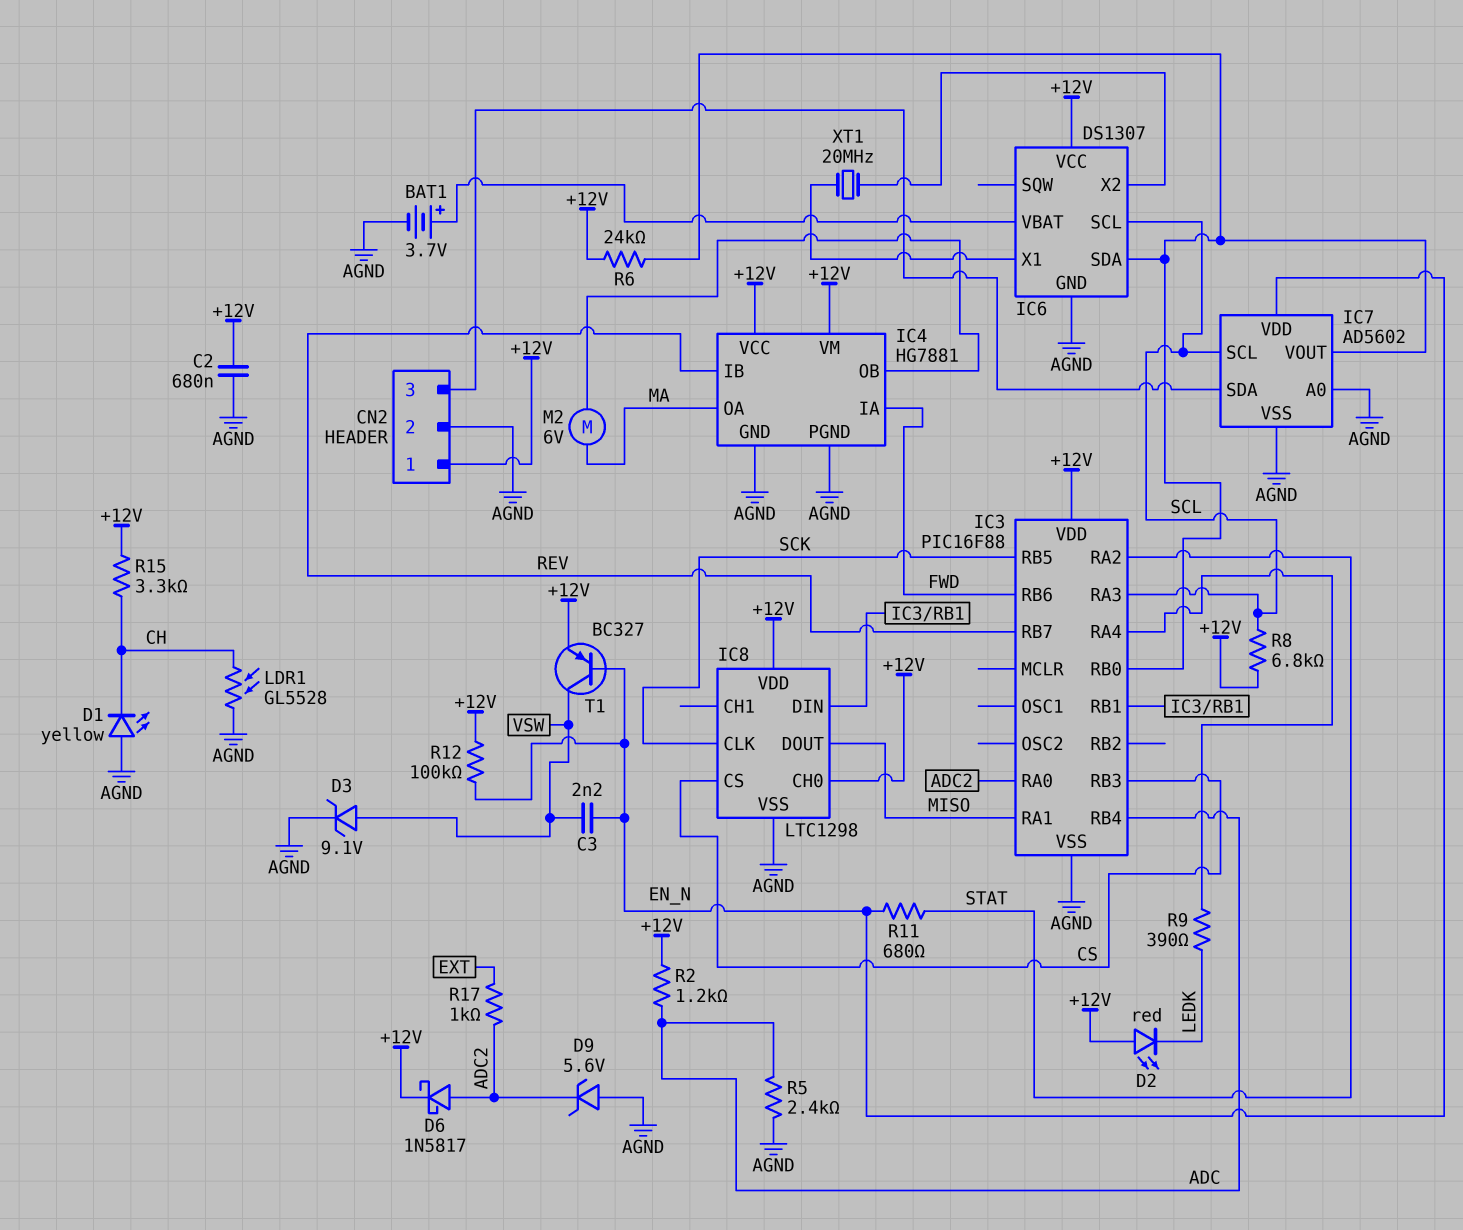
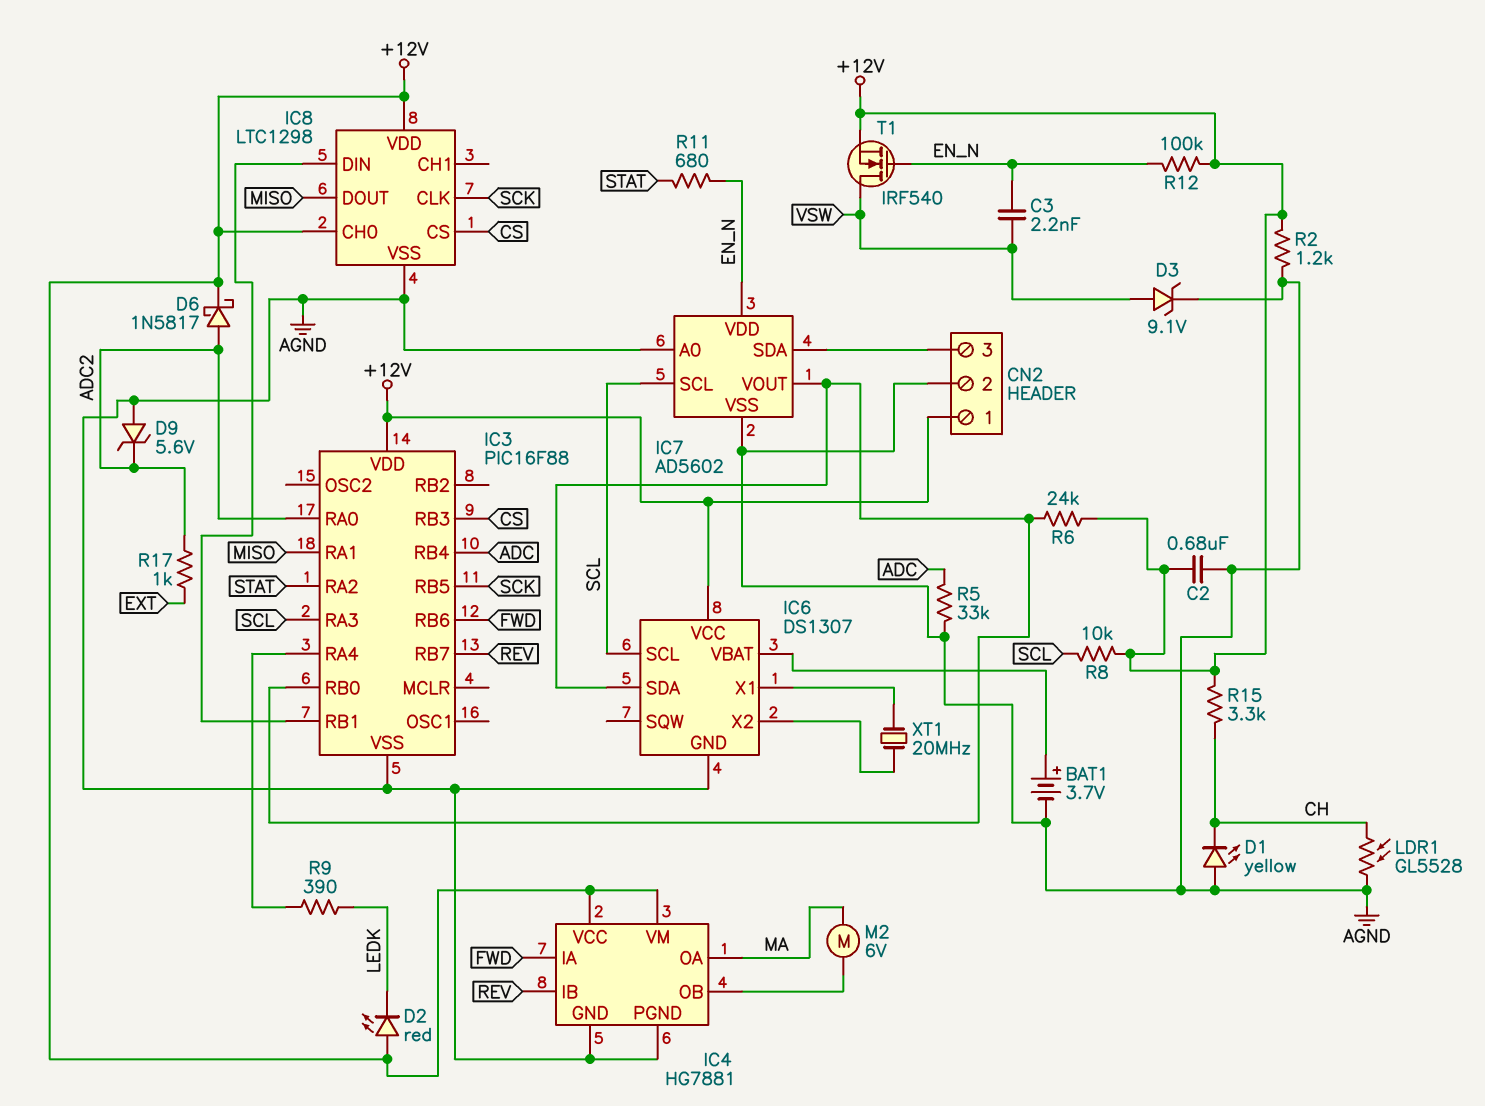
R2: 1.2k (+12V, ADC) -> 1.2k (+12V, AGND)
R5: 2.4k (ADC, AGND) -> 33k (ADC, AGND)
R8: 6.8k (+12V, SCL) -> 10k (+12V, SCL)
T1: PNP BC327 (B EN_N, C VSW, E +12V) -> NMOS IRF540 (G EN_N, D VSW, S +12V)

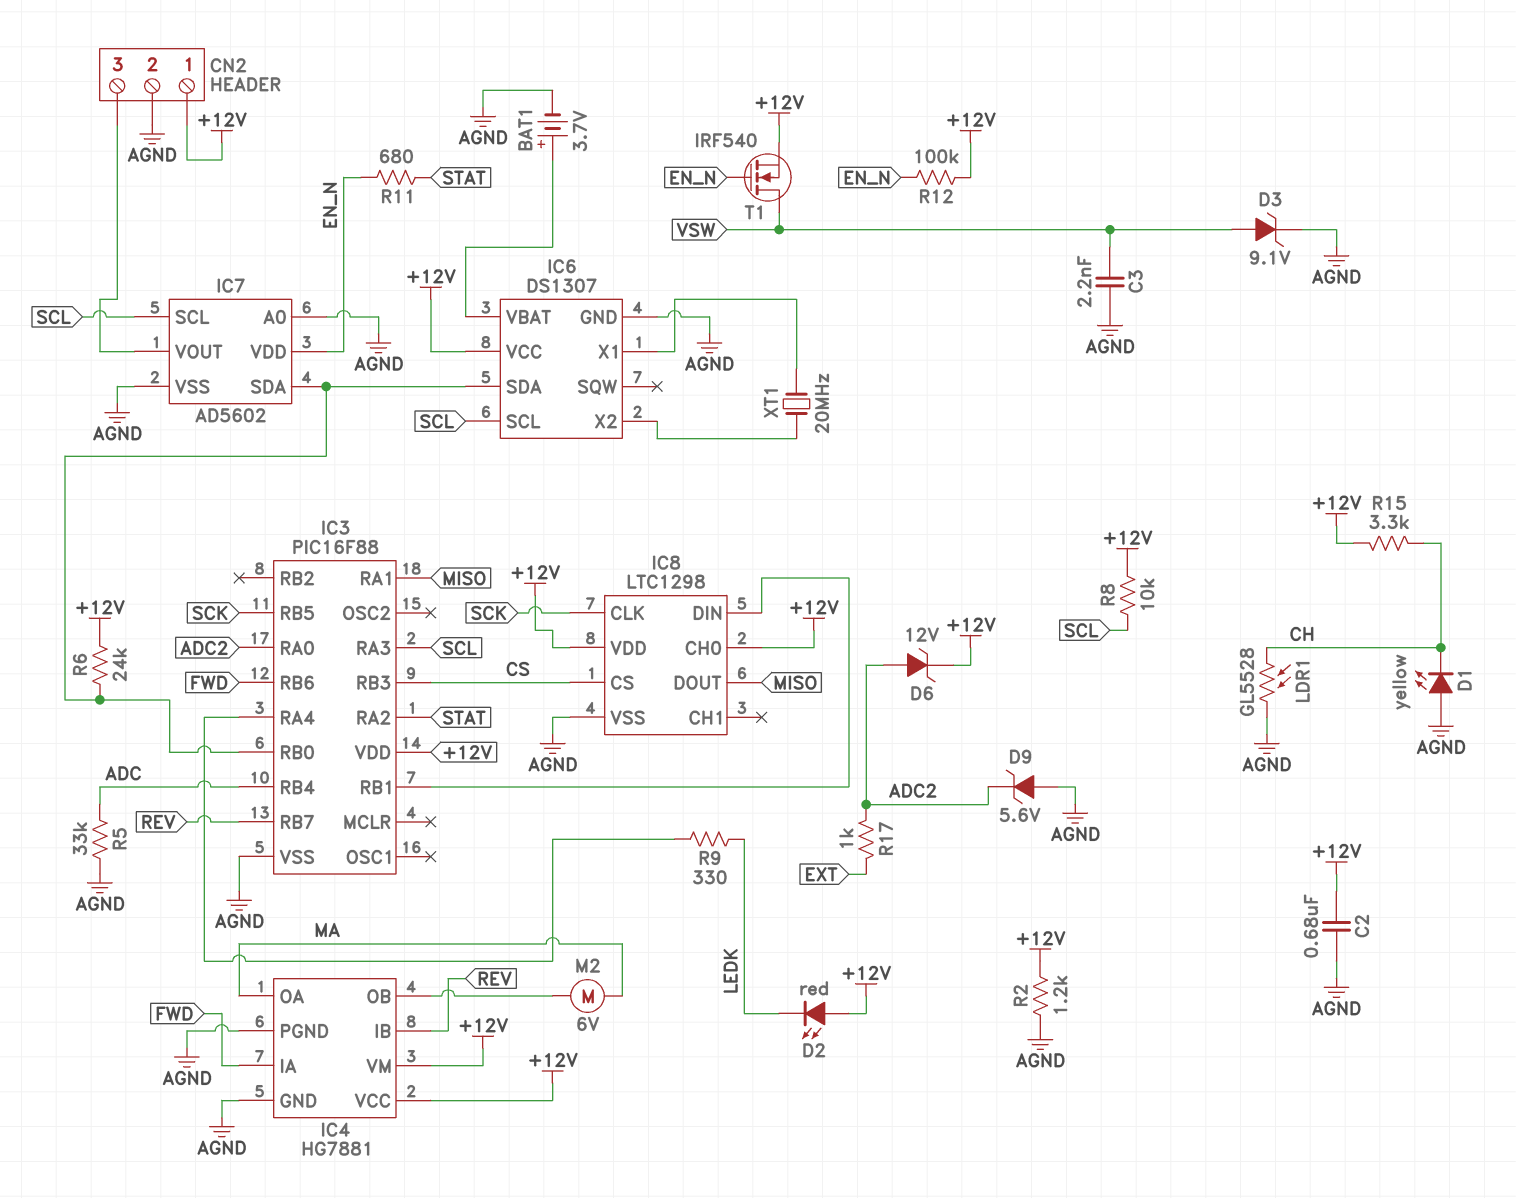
C3: 2.2nF (EN_N, VSW) -> 2.2nF (AGND, VSW)
D6: schottky 1N5817 (A ADC2, K +12V) -> zener 12V (A ADC2, K +12V)
IC7 pin SDA: CN2/3 -> IC3/RB0
IC7 pin VOUT: IC3/RB0 -> CN2/3
R9: 390 (IC3/RA4, LEDK) -> 330 (IC3/RA4, LEDK)

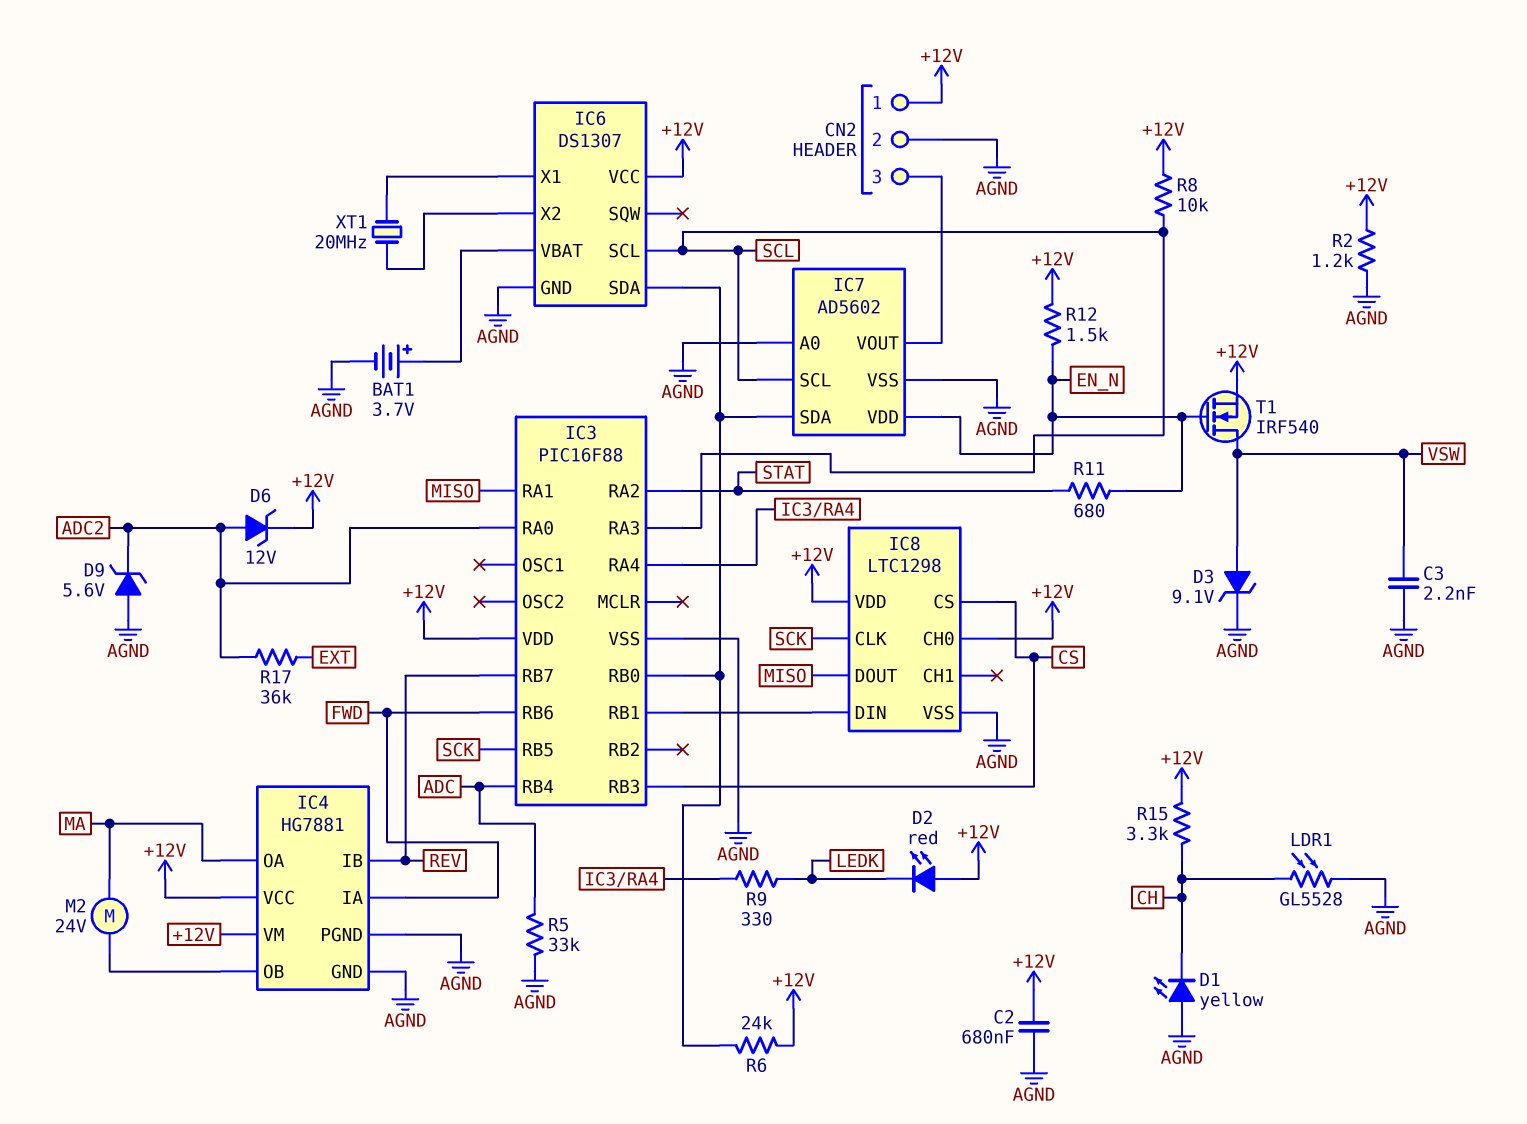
M2: motor 6V (IC4/OB, MA) -> motor 24V (IC4/OB, MA)
R12: 100k (+12V, EN_N) -> 1.5k (+12V, EN_N)
R17: 1k (ADC2, EXT) -> 36k (ADC2, EXT)

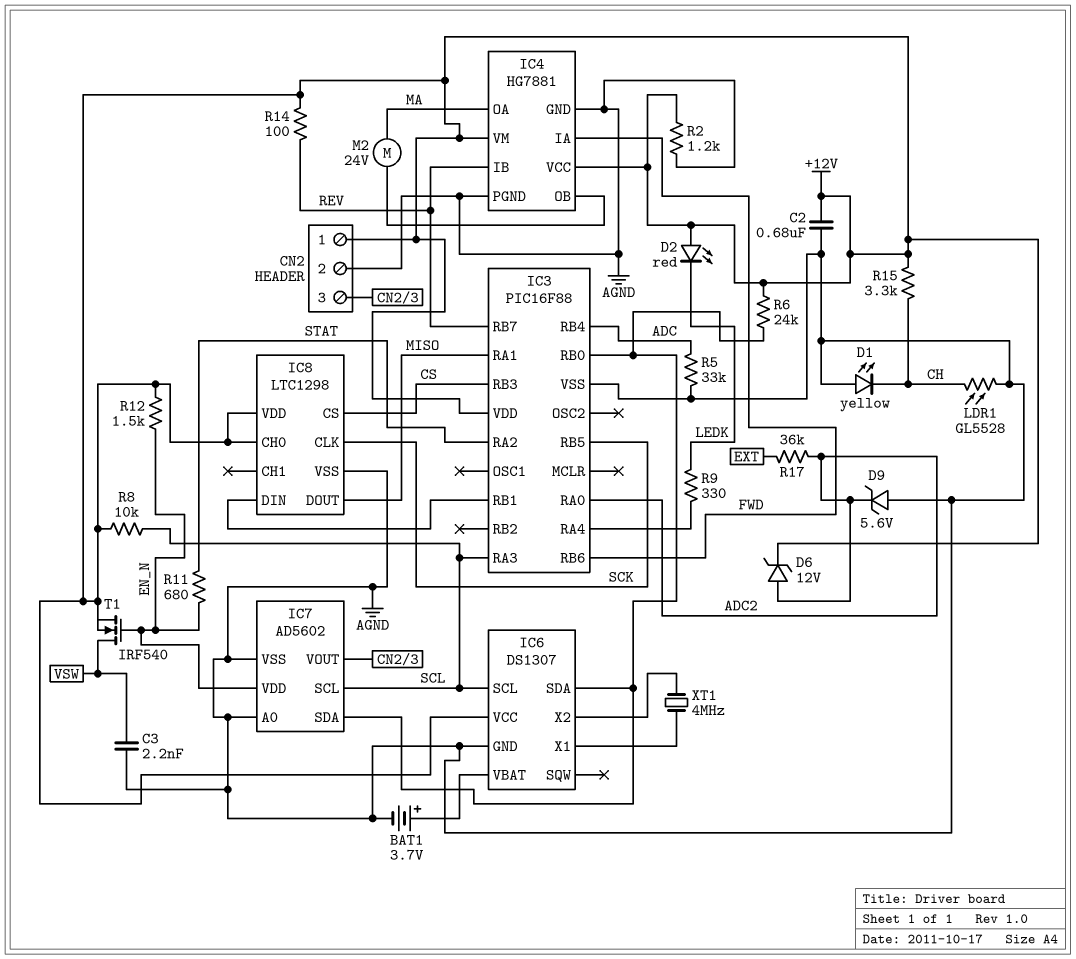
D3: zener 9.1V (A VSW, K AGND) -> none
R14: none -> 100 (+12V, REV)
XT1: 20MHz (IC6/X1, IC6/X2) -> 4MHz (IC6/X1, IC6/X2)

